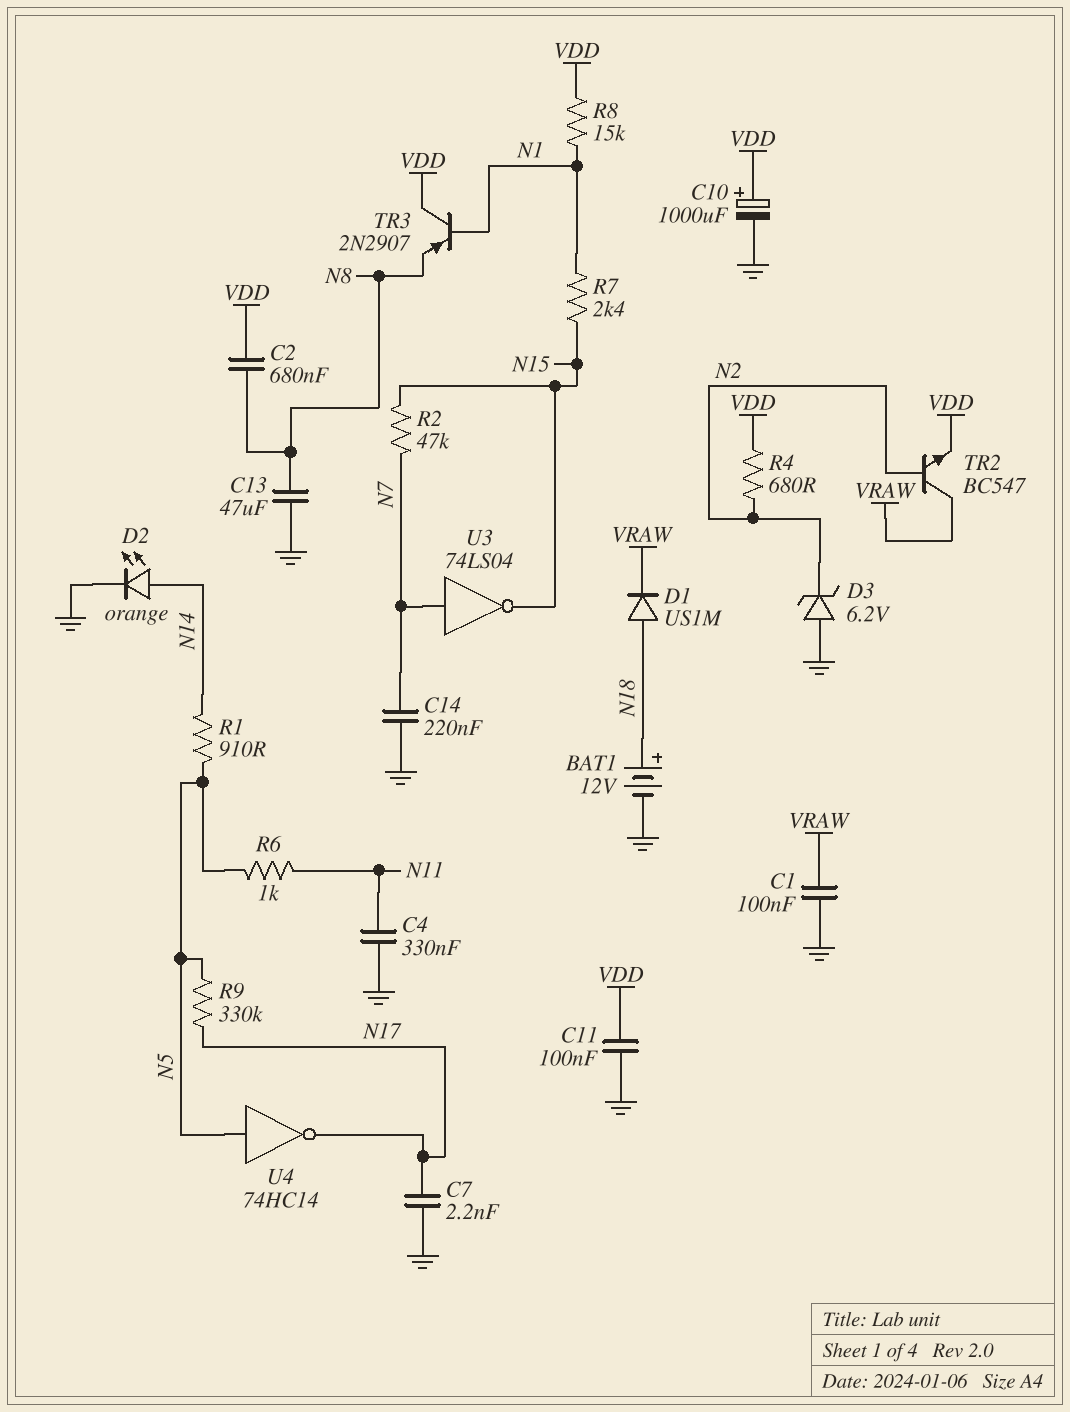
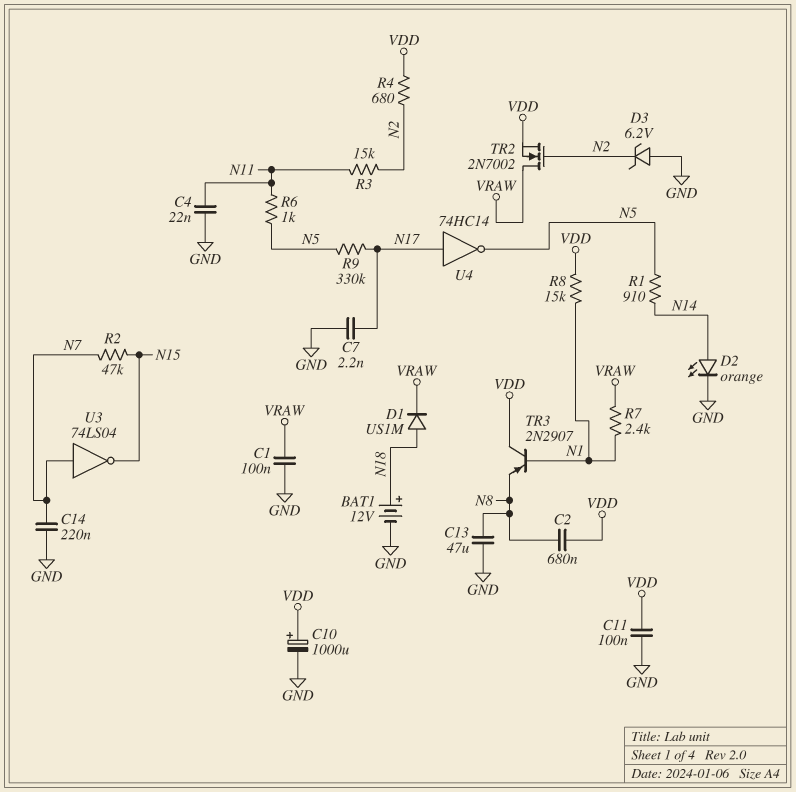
C4: 330nF (GND, N11) -> 22nF (GND, N11)
R3: none -> 15k (N2, N11)
R7: 2.4k (N1, N15) -> 2.4k (N1, VRAW)
TR2: NPN BC547 (B N2, C VRAW, E VDD) -> NMOS 2N7002 (G N2, D VRAW, S VDD)
U4: NOT 74HC14 (in N5, out N17) -> NOT 74HC14 (in N17, out N5)

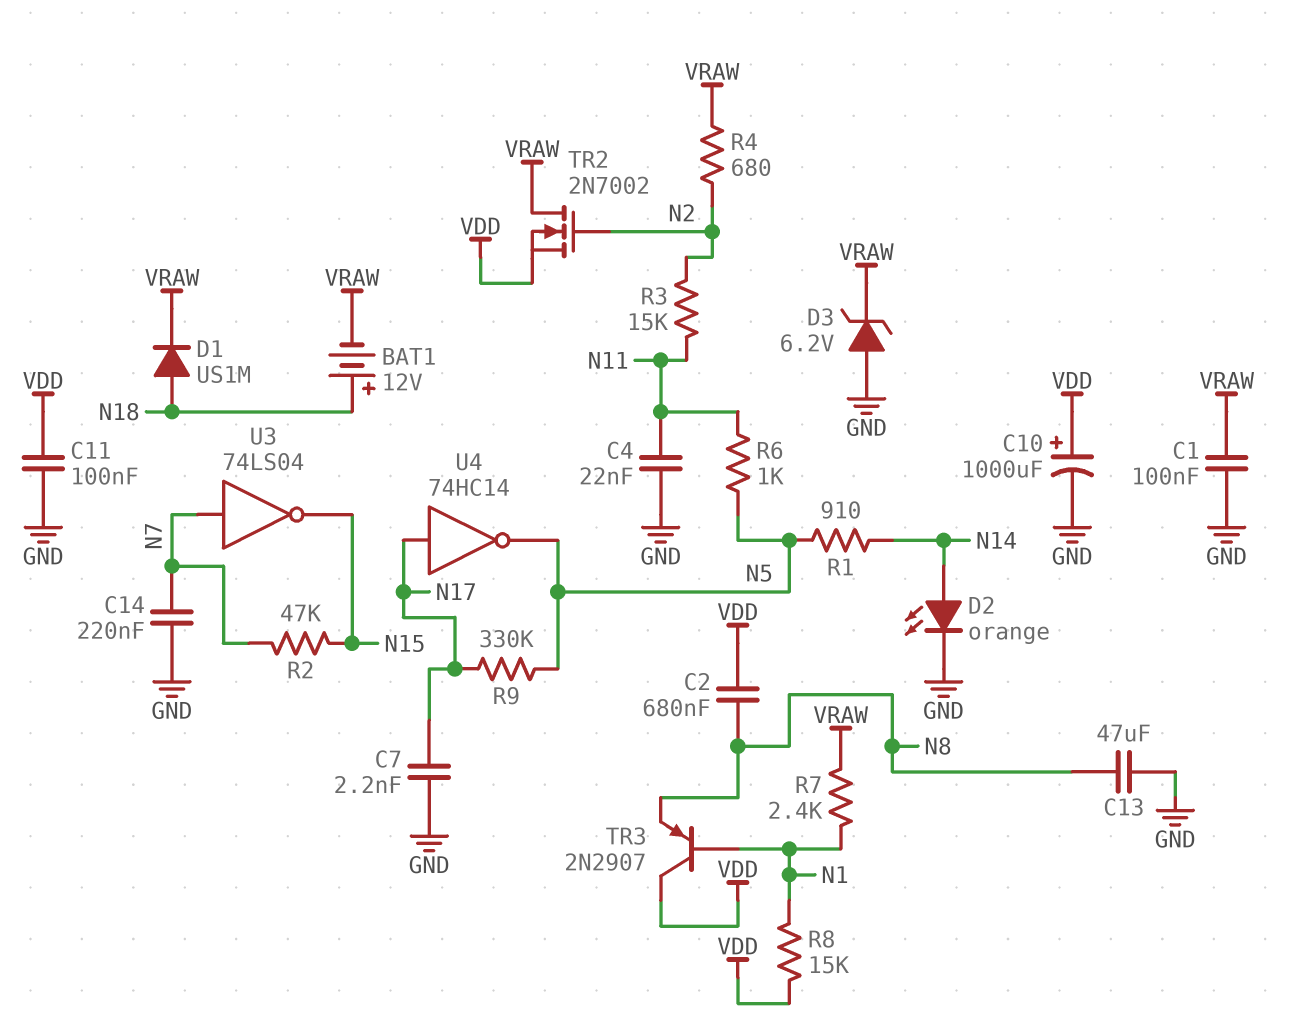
BAT1: 12V (plus N18, minus GND) -> 12V (plus N18, minus VRAW)
D3: zener 6.2V (A GND, K N2) -> zener 6.2V (A GND, K VRAW)
R4: 680 (N2, VDD) -> 680 (N2, VRAW)

